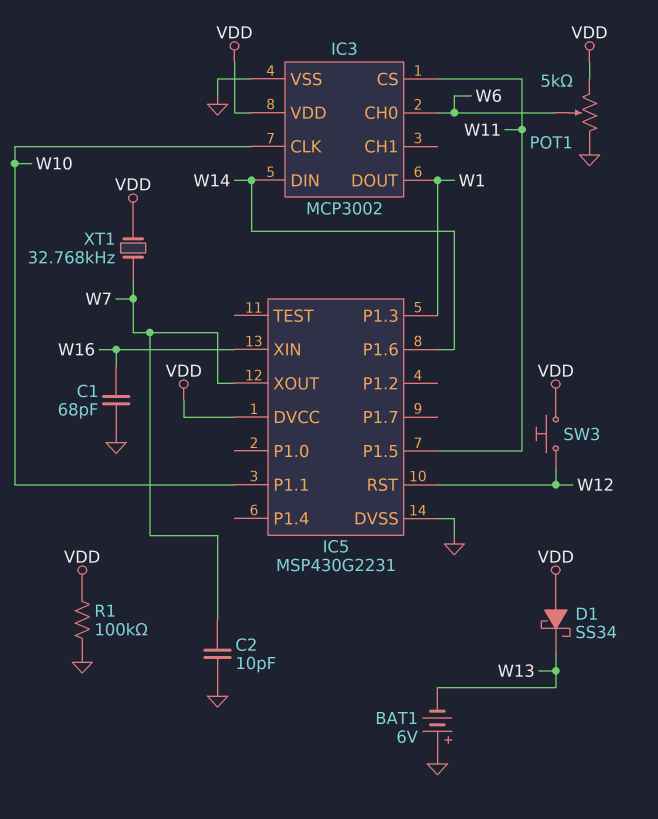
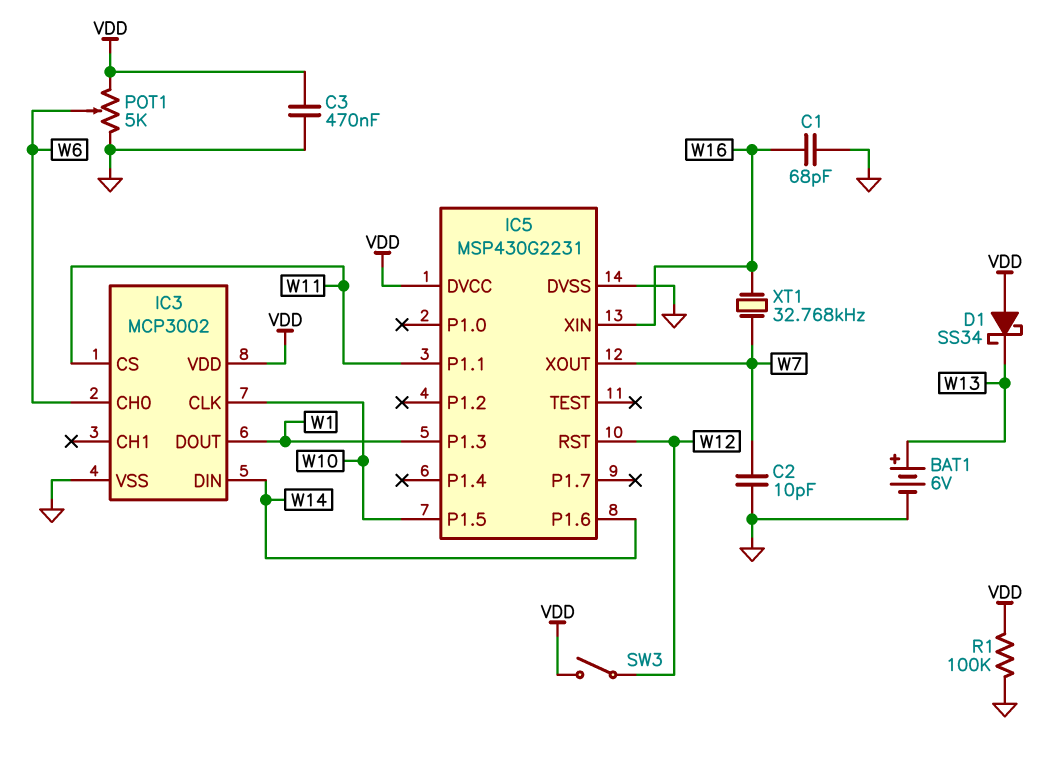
BAT1: 6V (plus GND, minus W13) -> 6V (plus W13, minus GND)
C3: none -> 470nF (GND, VDD)
IC5 pin P1.1: W10 -> W11
IC5 pin P1.5: W11 -> W10
SW3: button (VDD, W12) -> switch (VDD, W12)
XT1: 32.768kHz (VDD, W7) -> 32.768kHz (W7, W16)

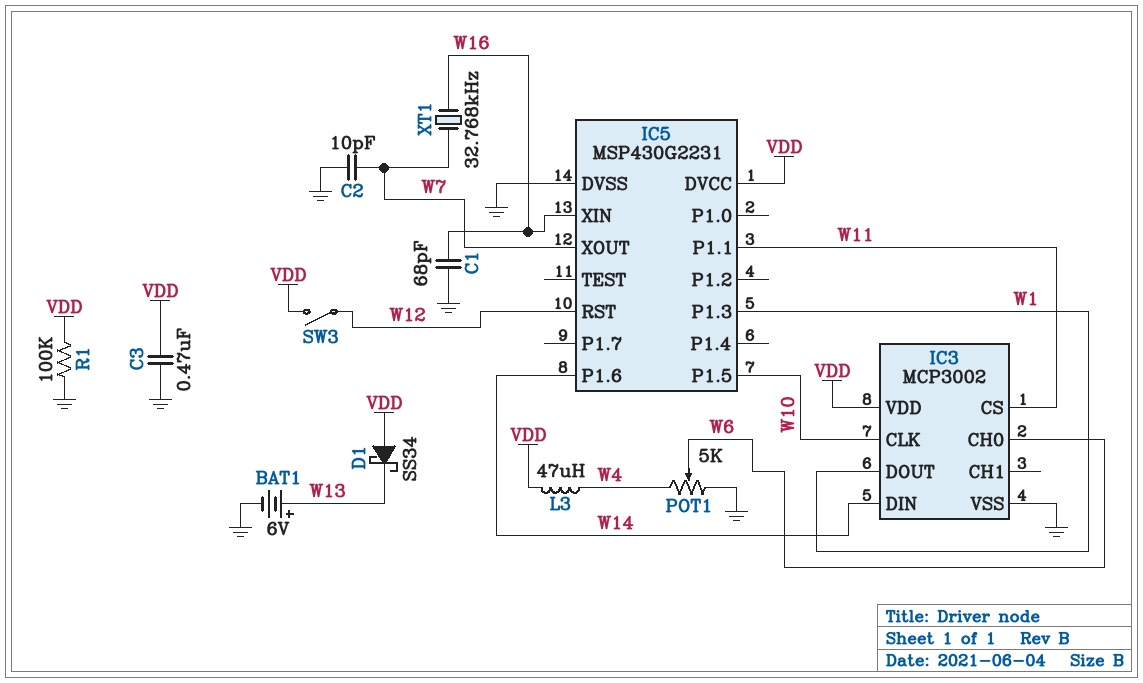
L3: none -> 47uH (VDD, W4)
POT1: 5k (GND, VDD, wiper W6) -> 5k (GND, W4, wiper W6)

